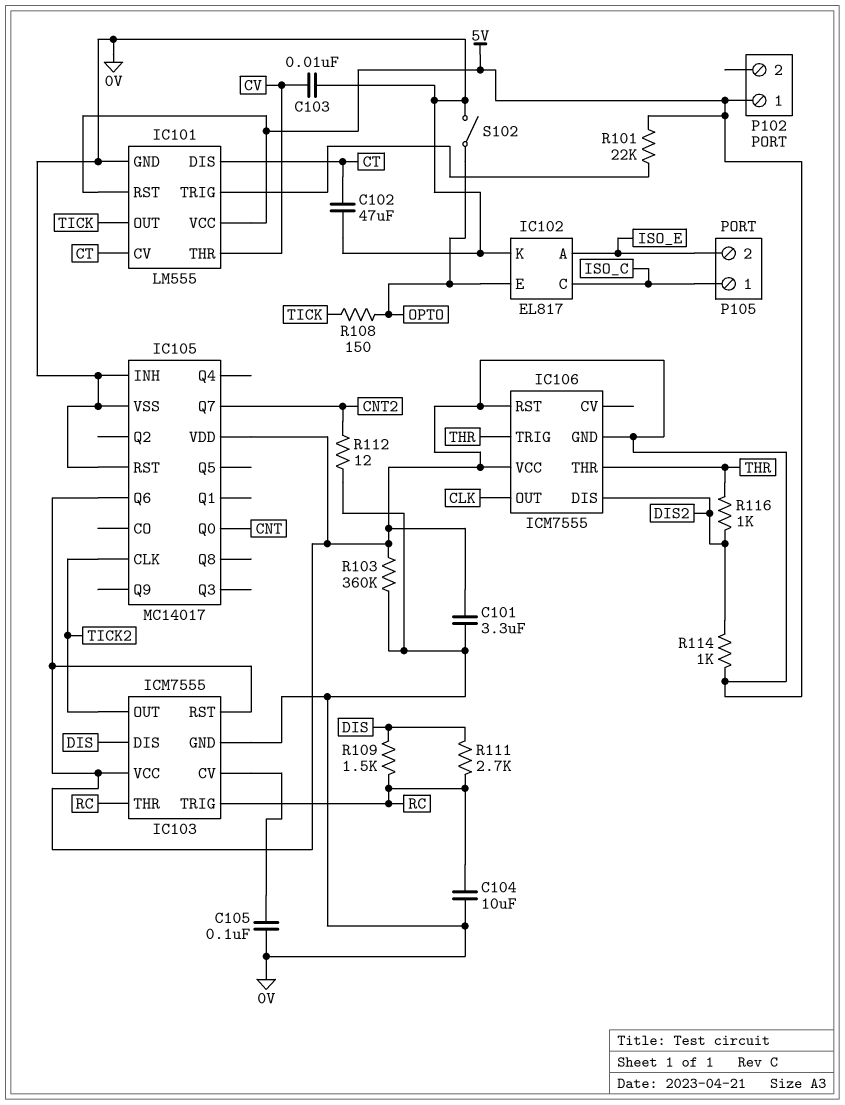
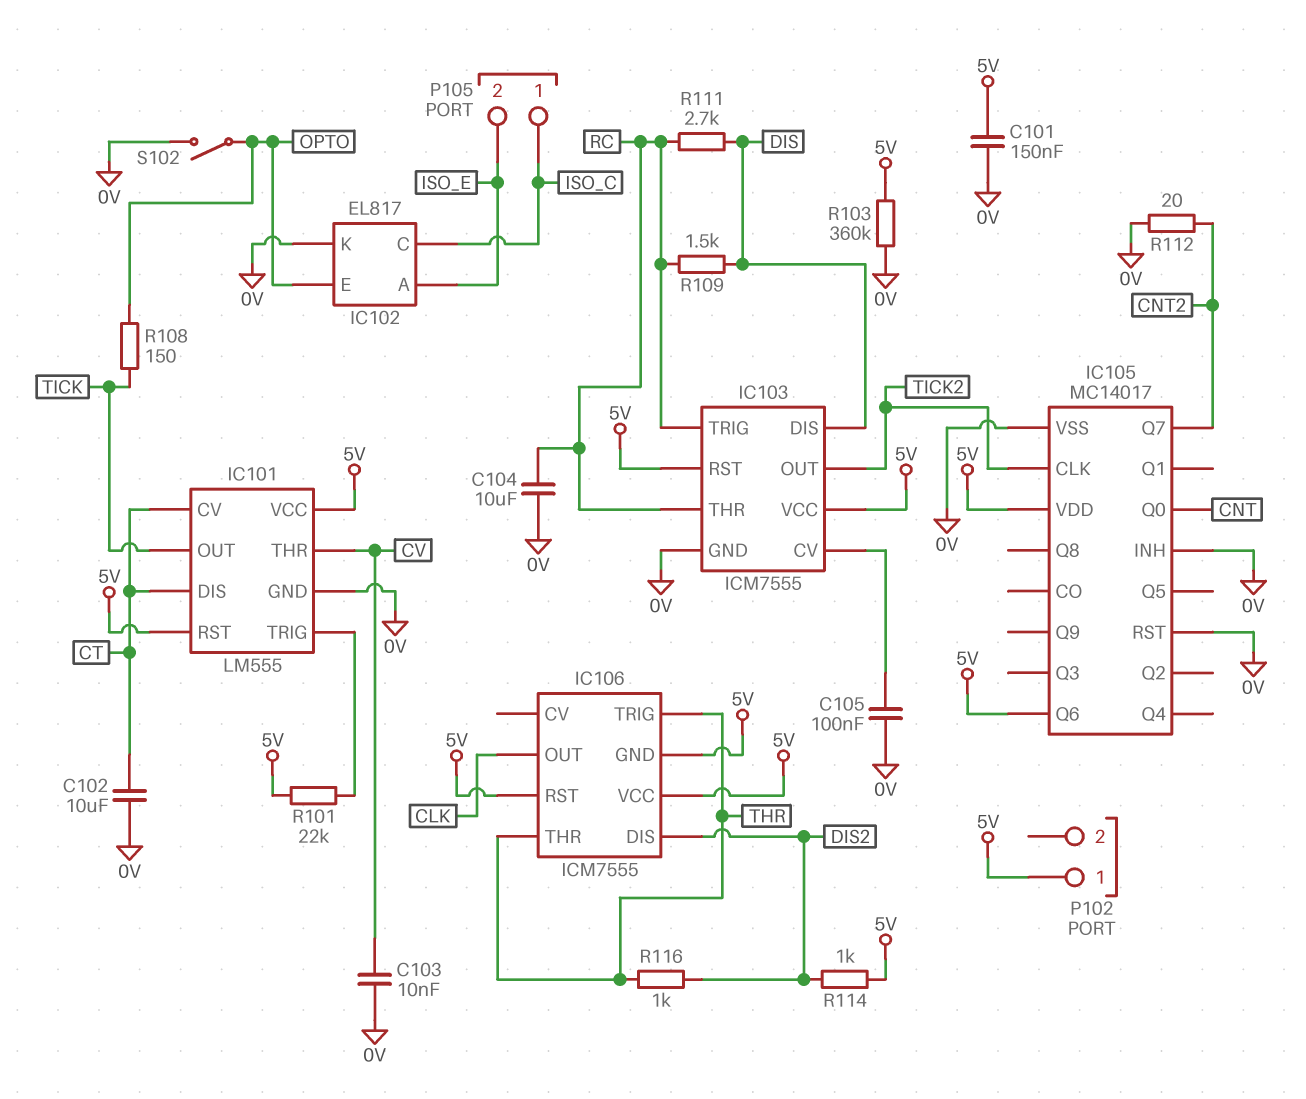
C101: 3.3uF (0V, 5V) -> 150nF (0V, 5V)
C102: 47uF (0V, CT) -> 10uF (0V, CT)
R112: 12 (0V, CNT2) -> 20 (0V, CNT2)

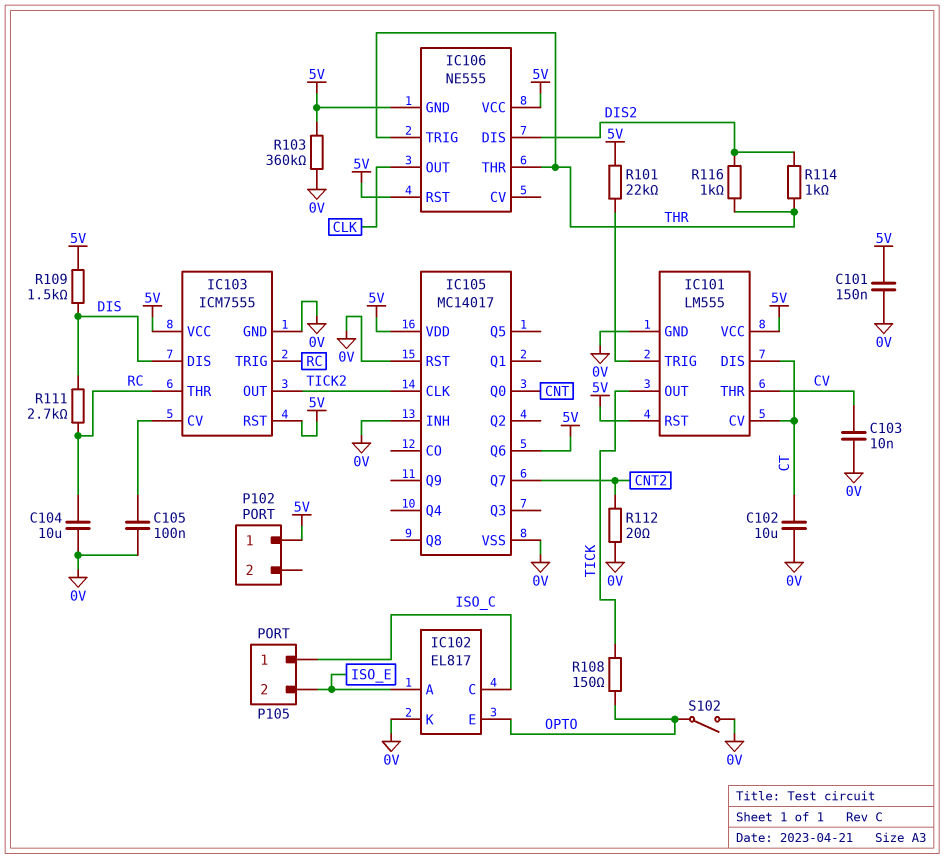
IC106: ICM7555 -> NE555
R109: 1.5k (DIS, RC) -> 1.5k (5V, DIS)
R114: 1k (5V, DIS2) -> 1k (DIS2, THR)

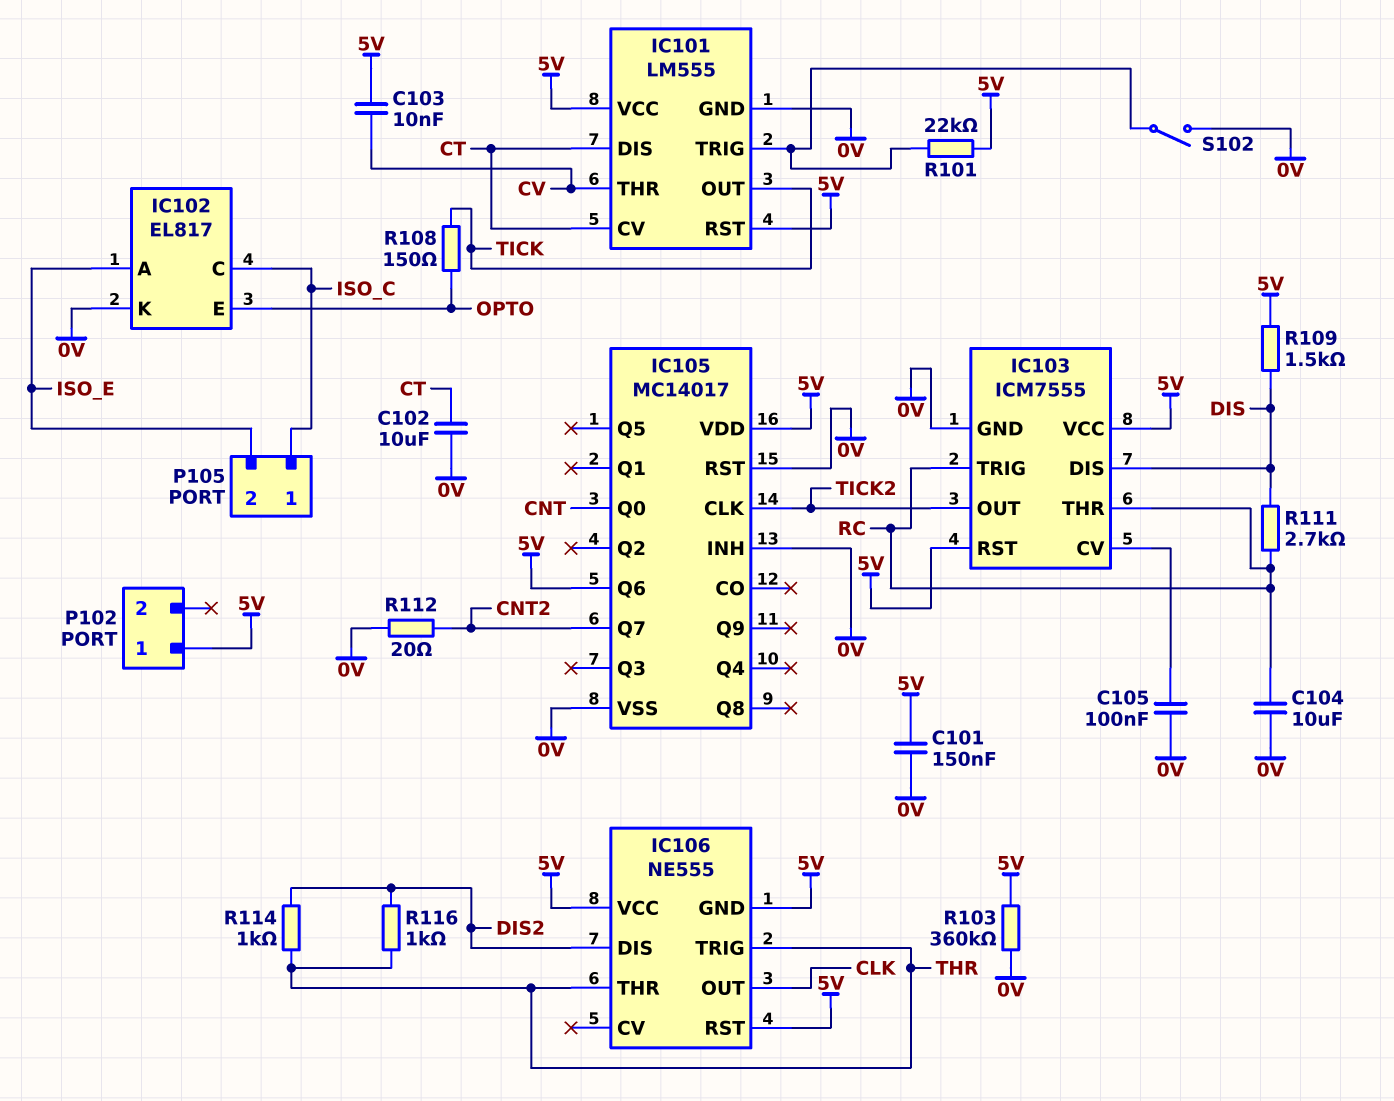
C103: 10nF (0V, CV) -> 10nF (5V, CV)
S102: switch (0V, OPTO) -> switch (0V, IC101/TRIG)

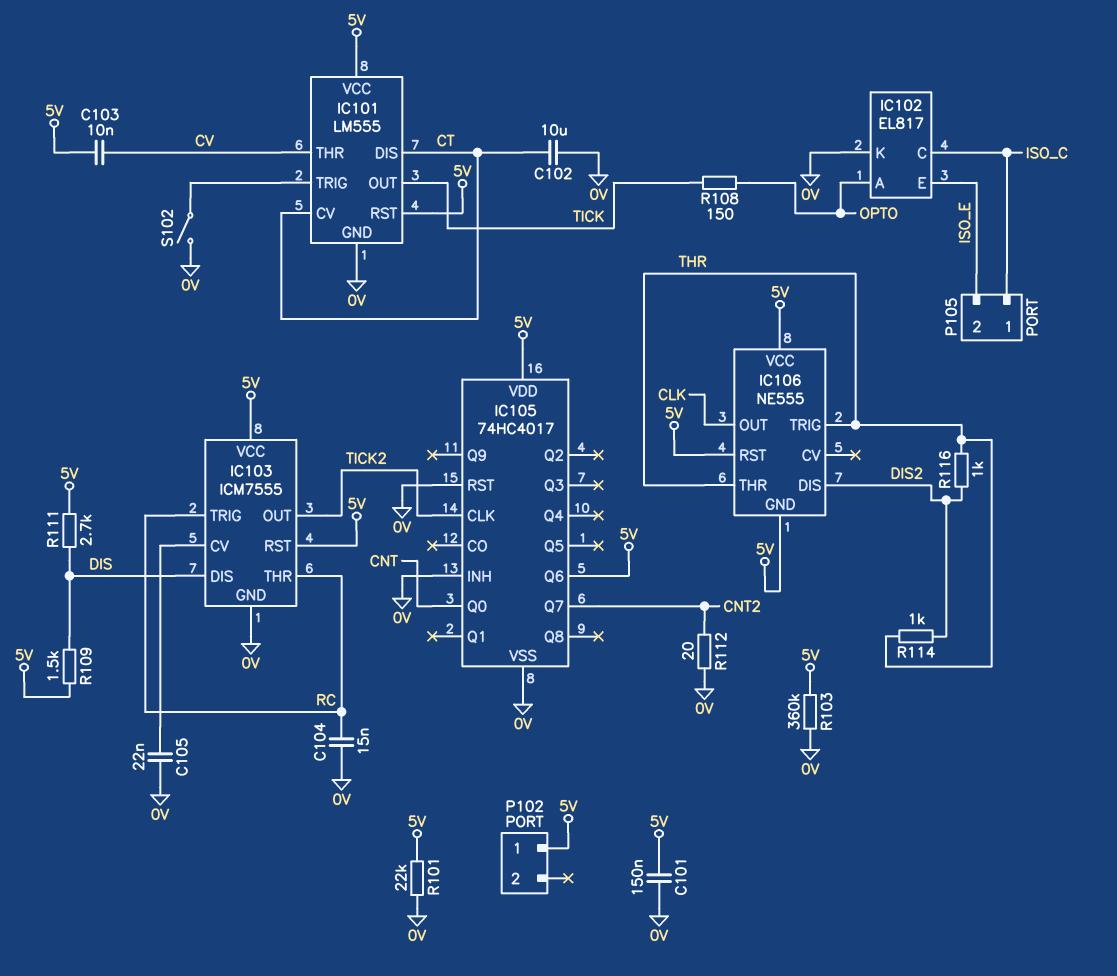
C104: 10uF (0V, RC) -> 15nF (0V, RC)
C105: 100nF (0V, IC103/CV) -> 22nF (0V, IC103/CV)
IC102 pin A: ISO_E -> OPTO
IC102 pin E: OPTO -> ISO_E
IC105: MC14017 -> 74HC4017
R101: 22k (5V, IC101/TRIG) -> 22k (0V, 5V)
R111: 2.7k (DIS, RC) -> 2.7k (5V, DIS)

